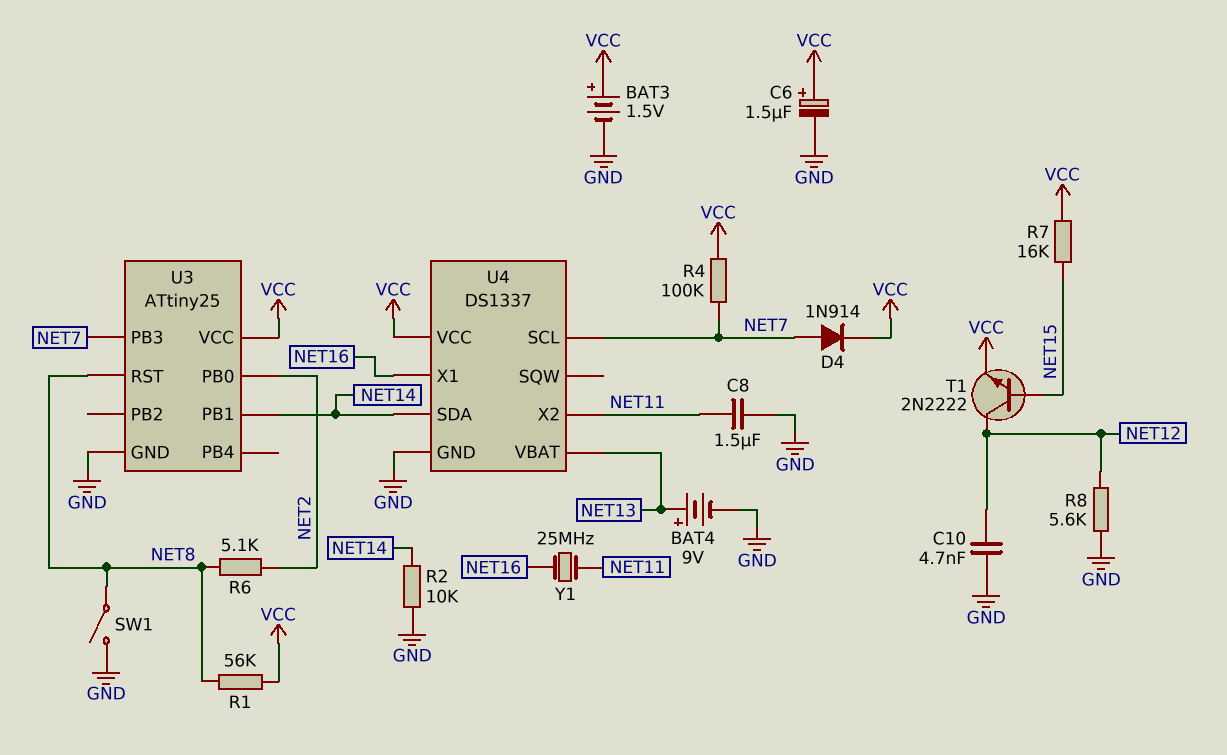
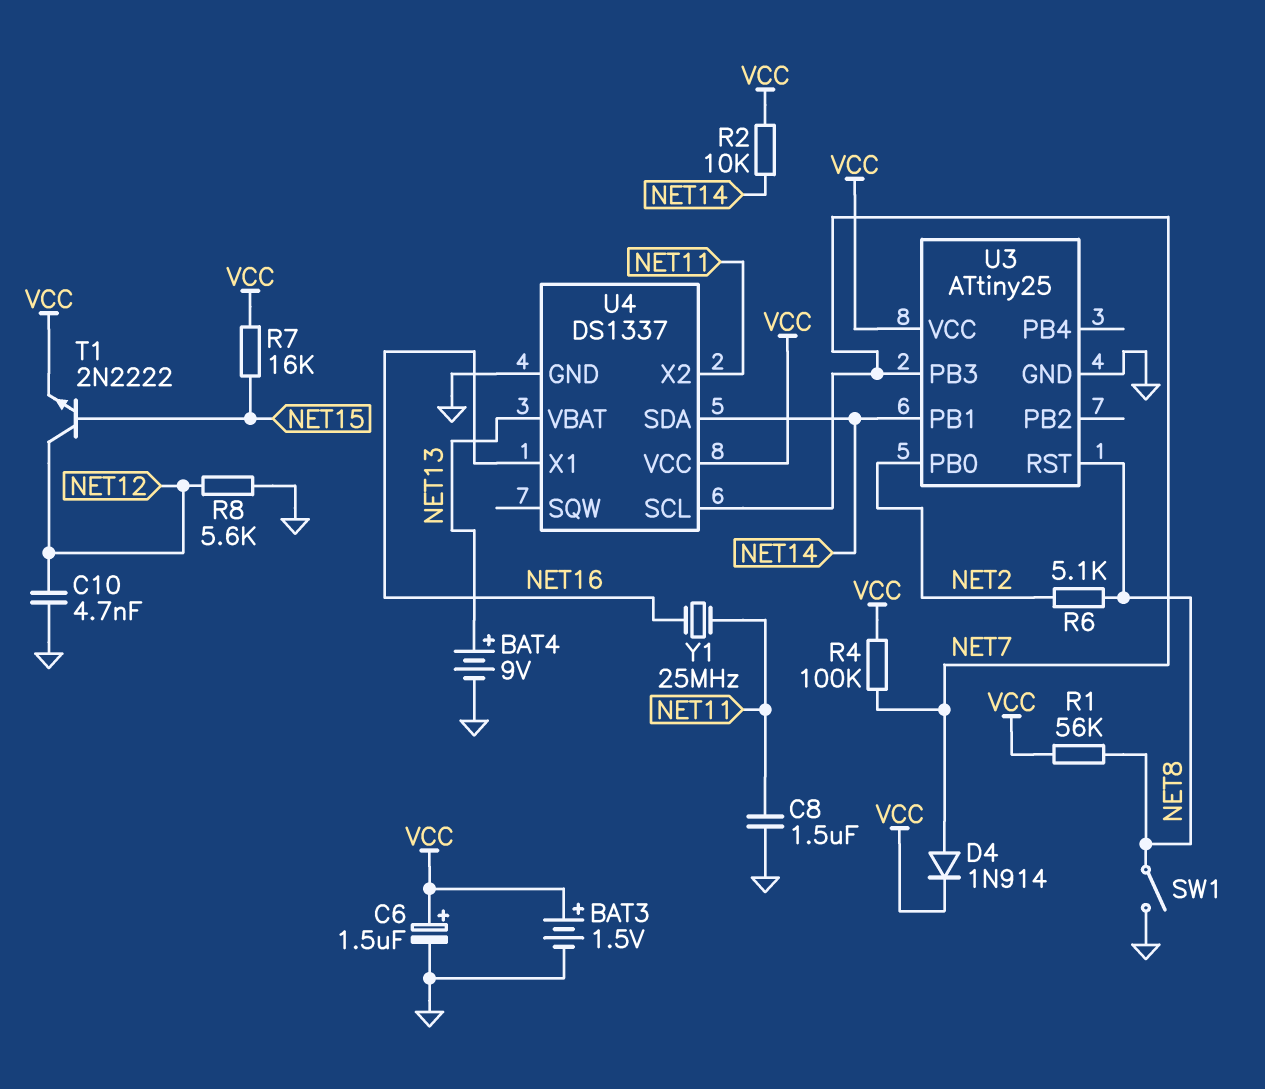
R2: 10k (GND, NET14) -> 10k (NET14, VCC)

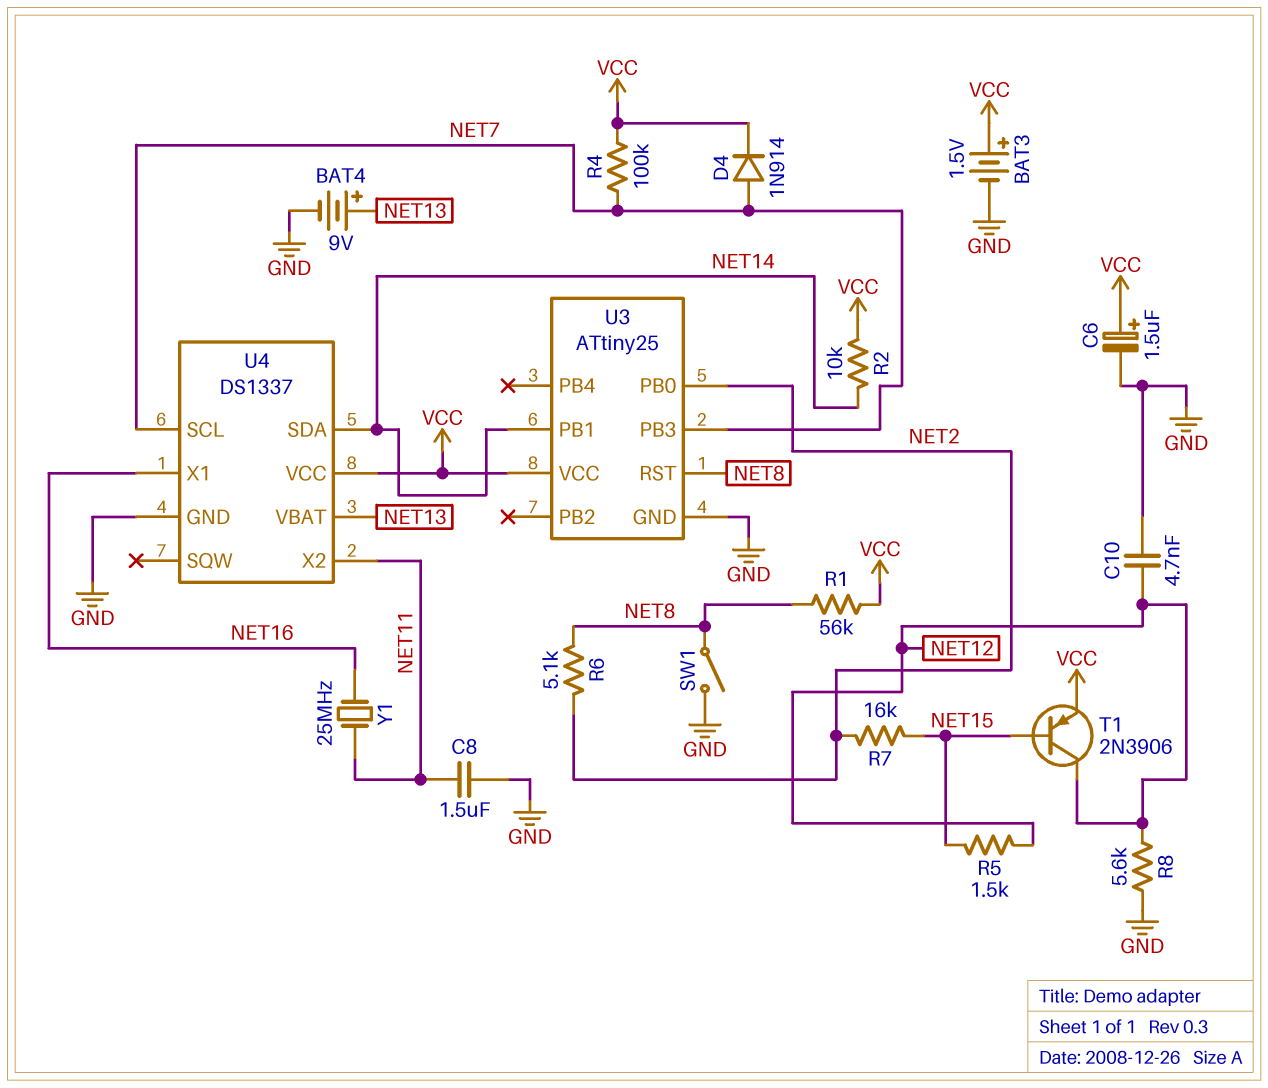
R5: none -> 1.5k (NET12, NET15)
R7: 16k (NET15, VCC) -> 16k (NET2, NET15)
T1: NPN 2N2222 (B NET15, C NET12, E VCC) -> PNP 2N3906 (B NET15, C NET12, E VCC)

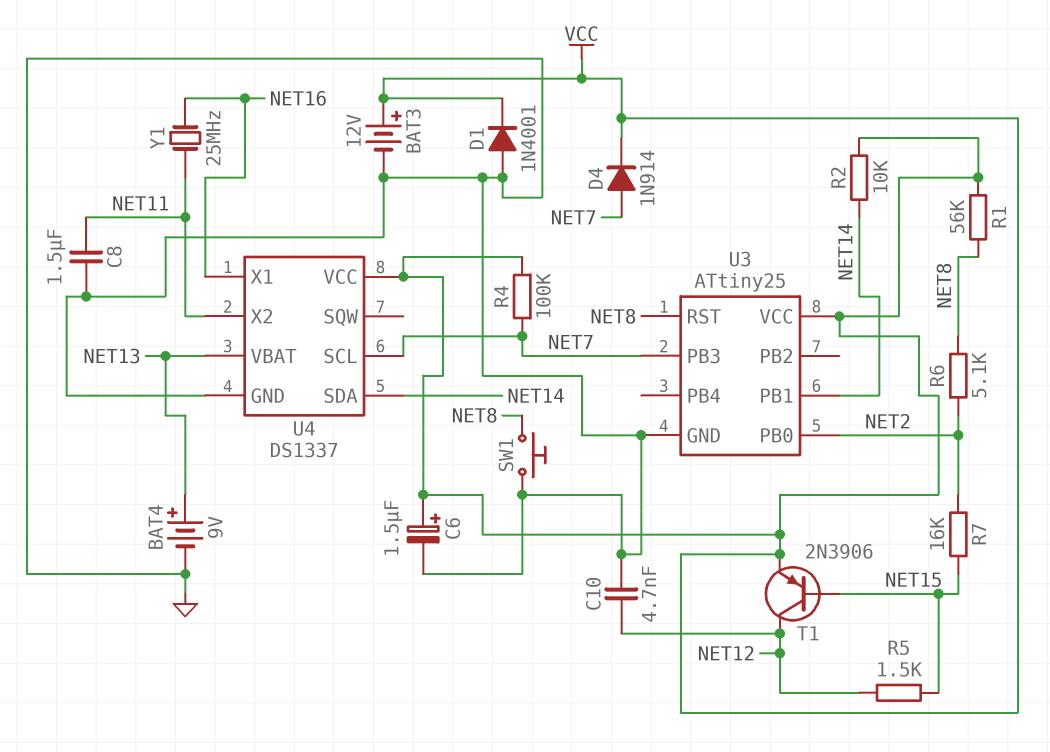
BAT3: 1.5V (plus VCC, minus GND) -> 12V (plus VCC, minus GND)
D1: none -> diode 1N4001 (A GND, K VCC)
R8: 5.6k (GND, NET12) -> none
SW1: switch (GND, NET8) -> button (GND, NET8)

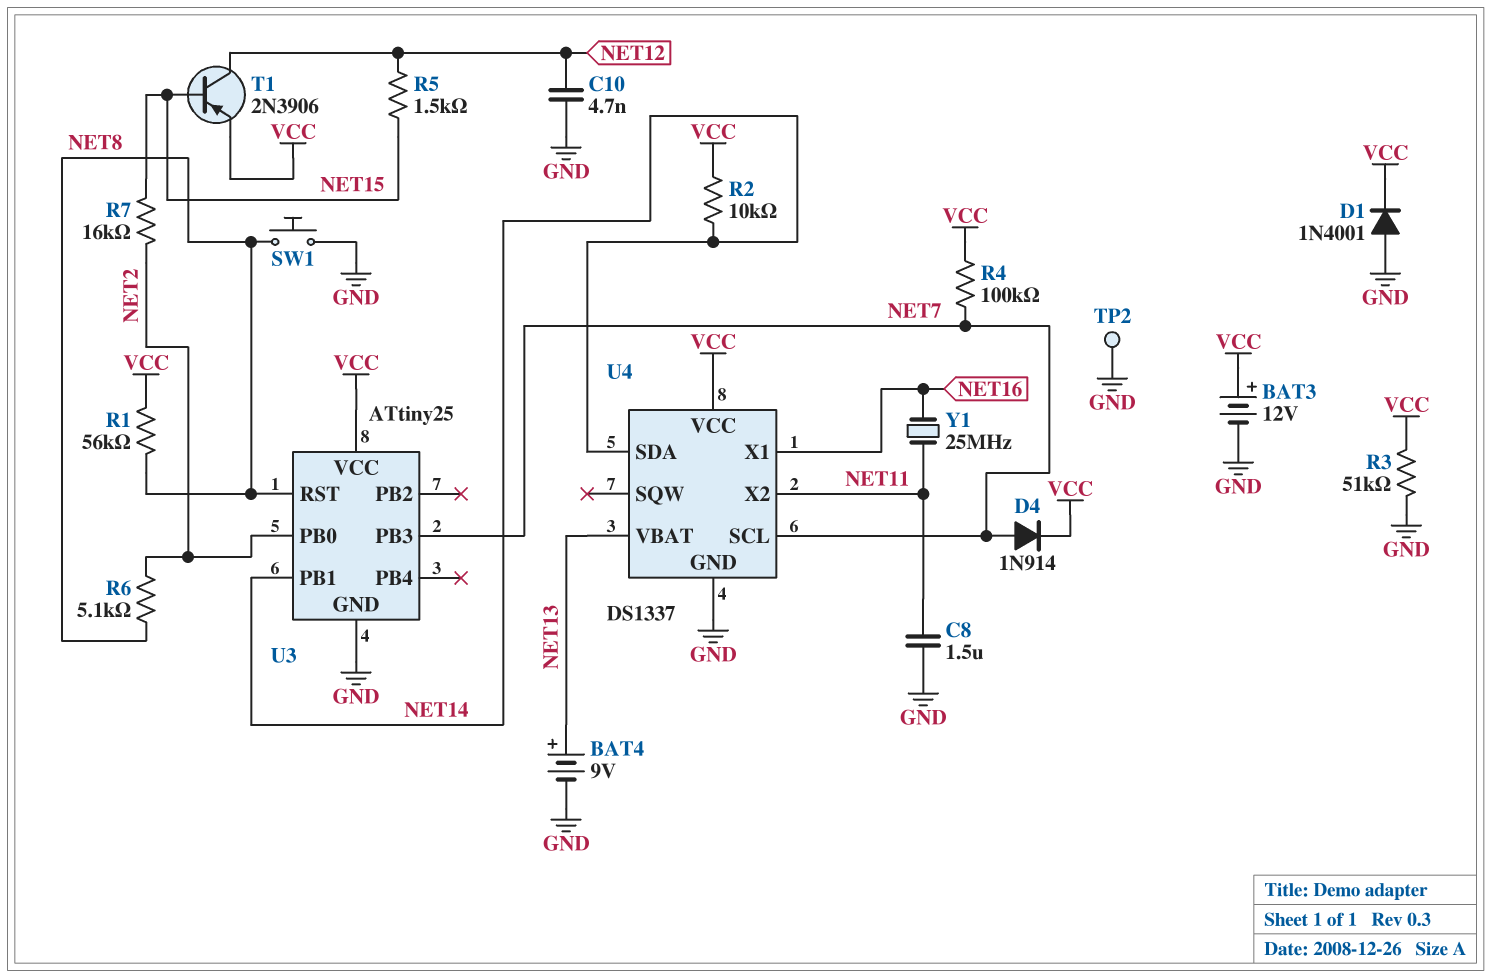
C6: 1.5uF (plus VCC, minus GND) -> none
R3: none -> 51k (GND, VCC)
TP2: none -> test point (GND)

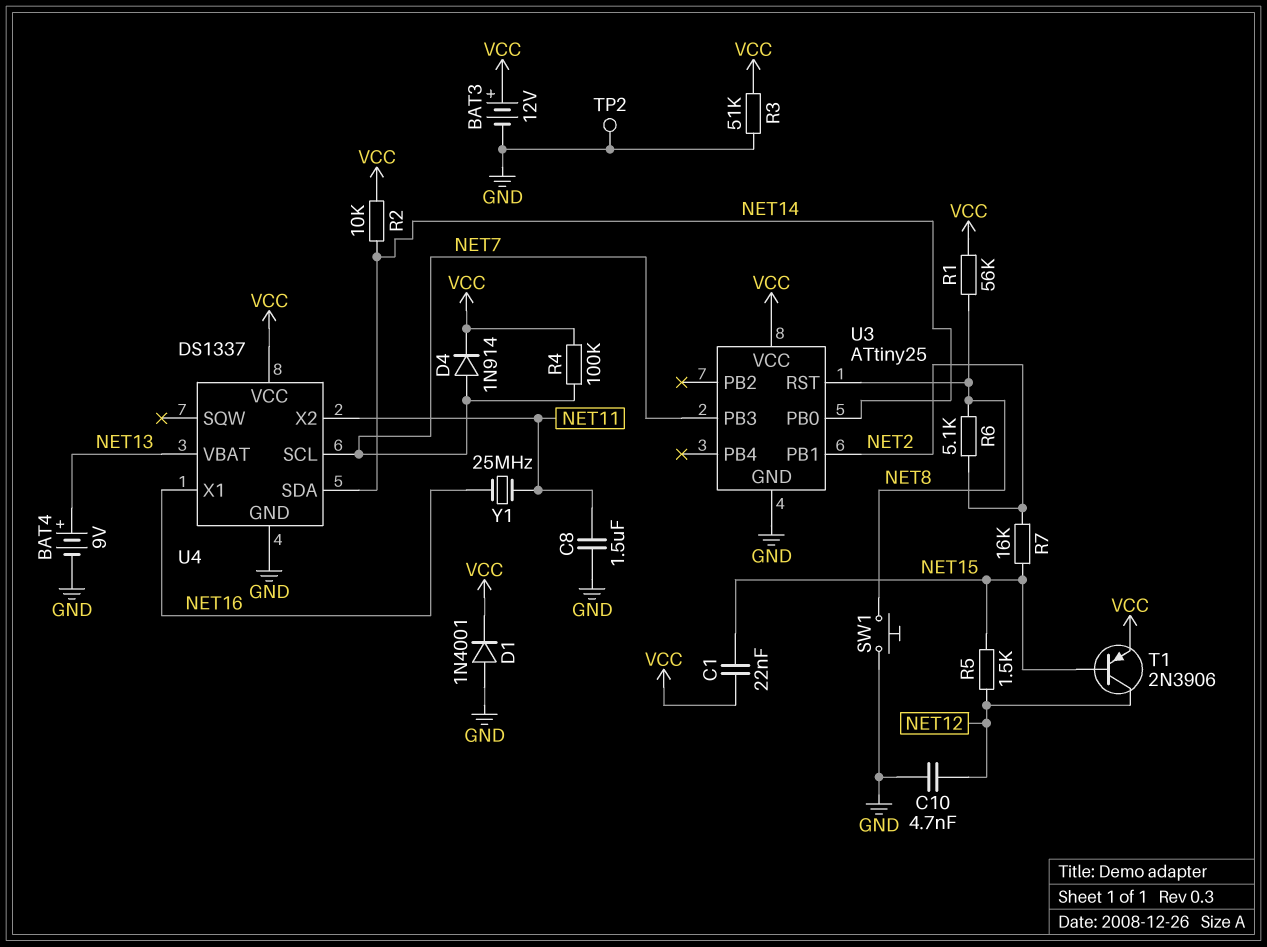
C1: none -> 22nF (NET15, VCC)
U3 pin PB0: NET2 -> NET14
U3 pin PB1: NET14 -> NET2

